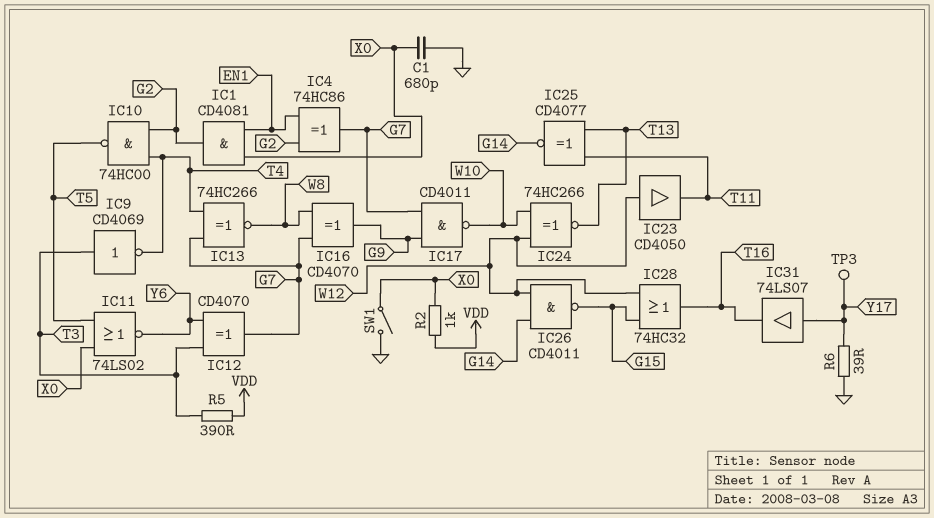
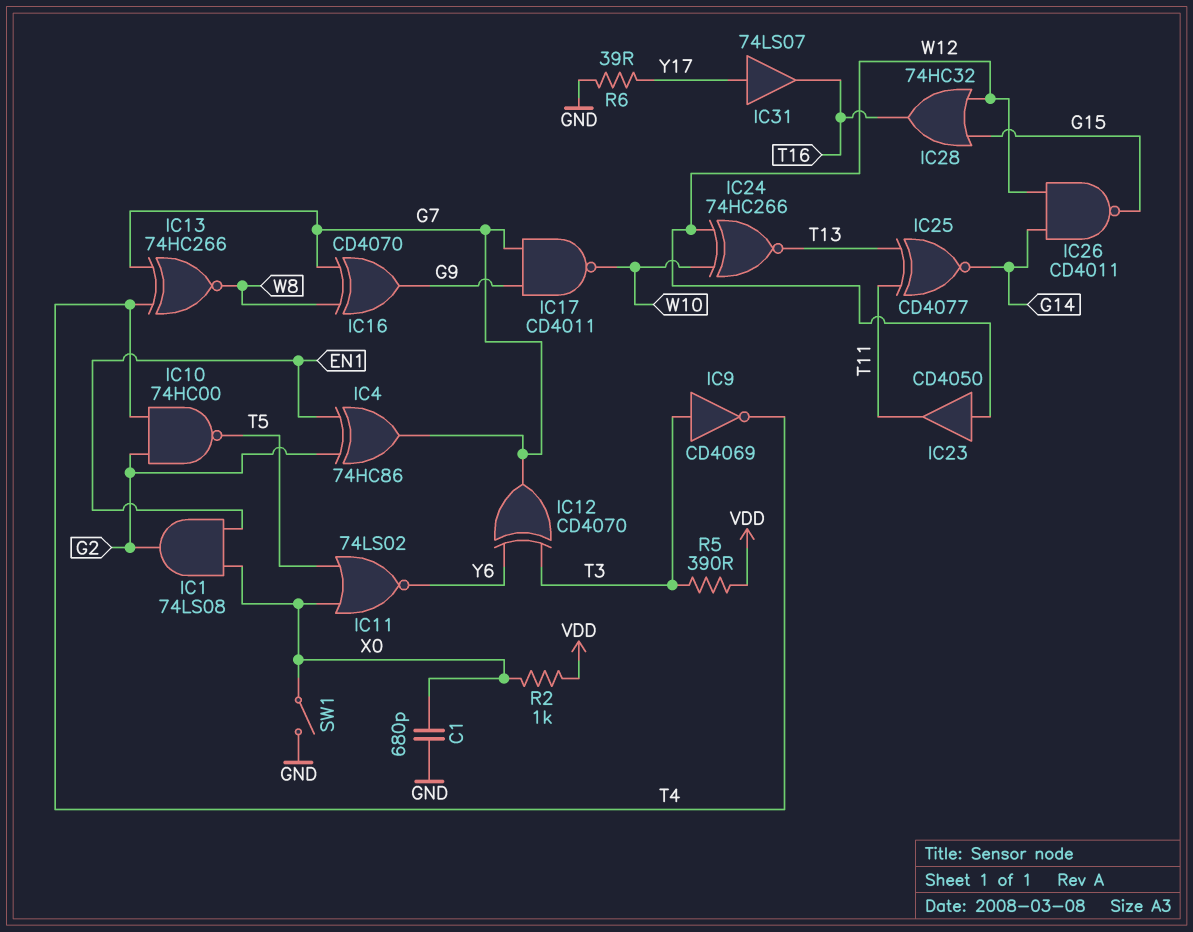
IC1: AND CD4081 (in EN1, in X0, out G2) -> AND 74LS08 (in EN1, in X0, out G2)
TP3: test point (Y17) -> none

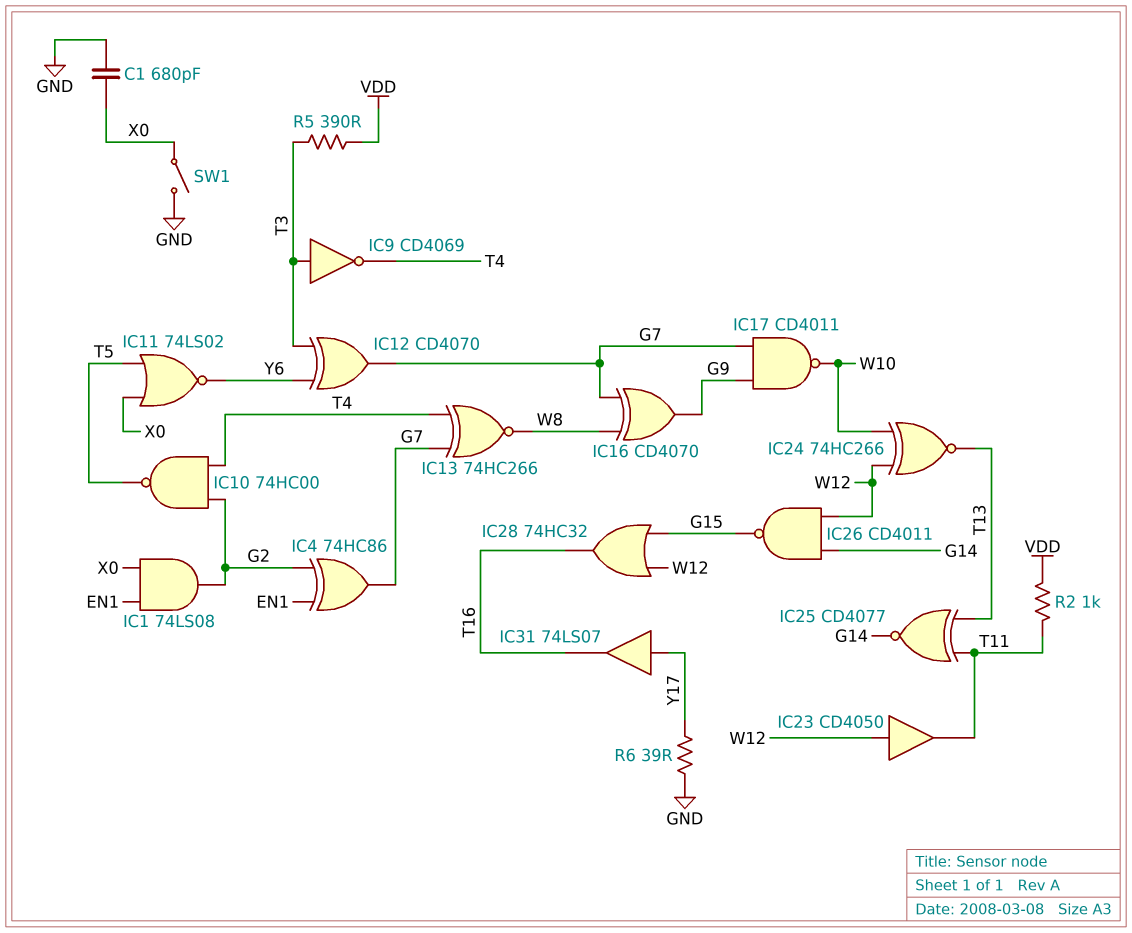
R2: 1k (VDD, X0) -> 1k (T11, VDD)

